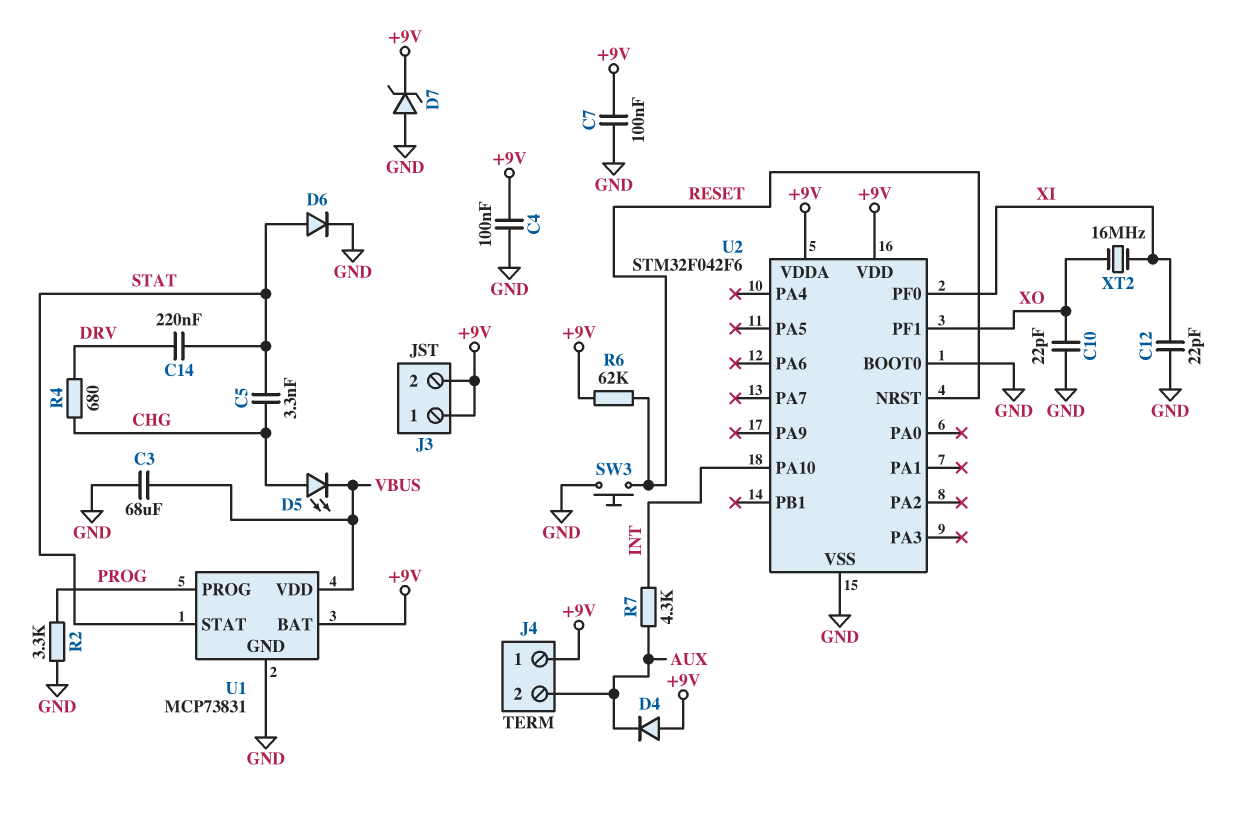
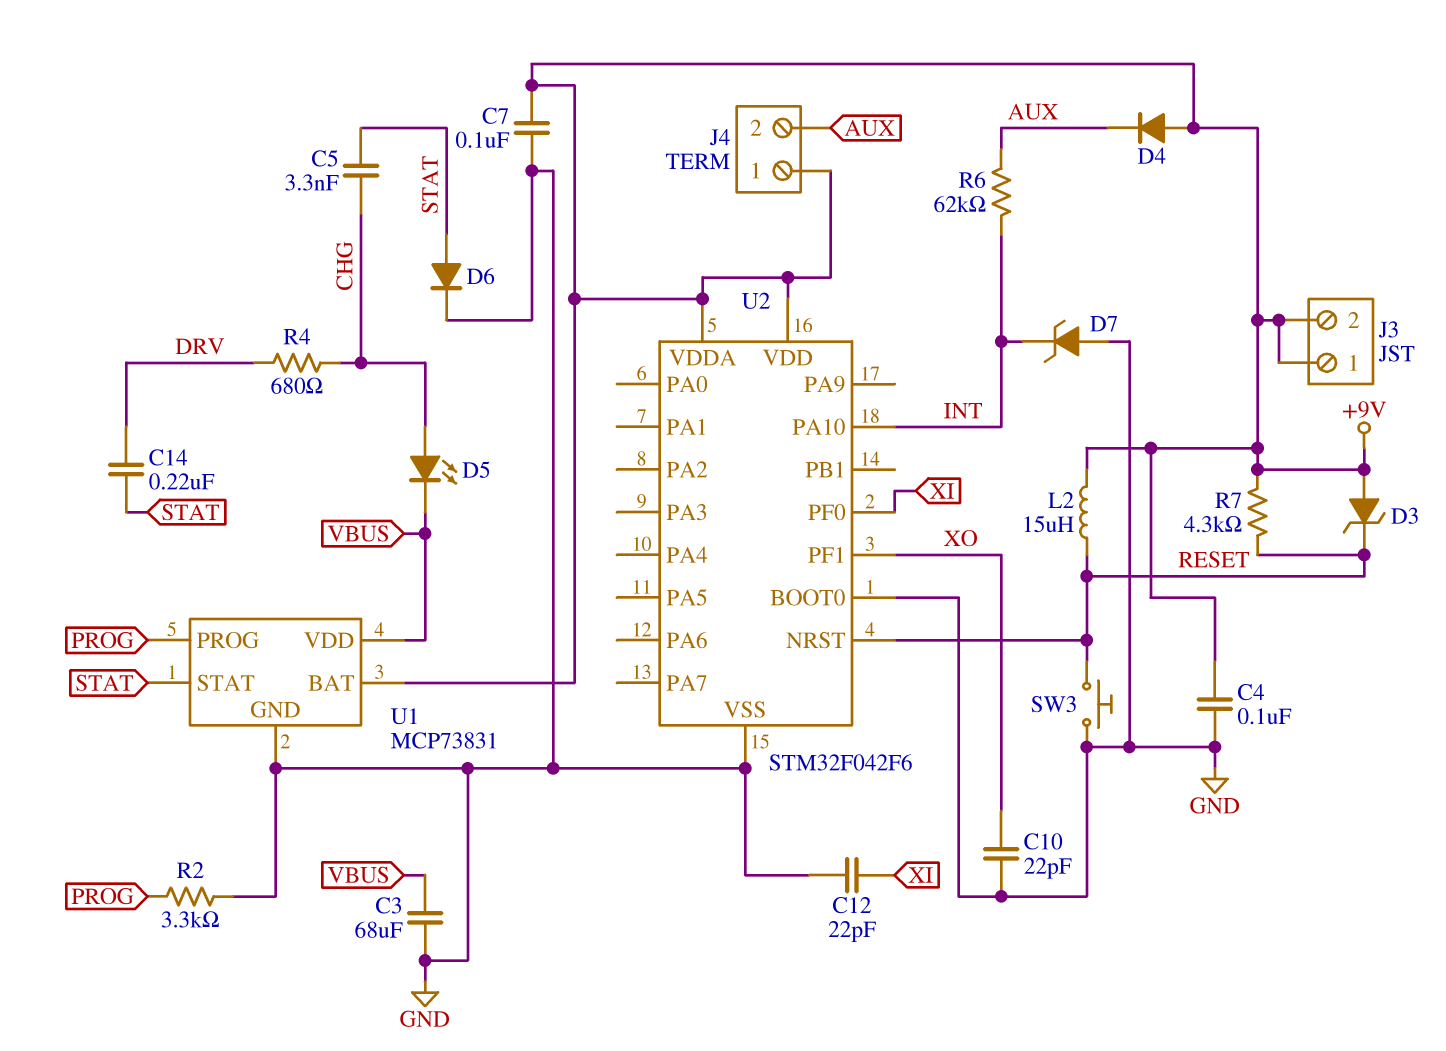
D3: none -> zener (A +9V, K RESET)
D7: zener (A GND, K +9V) -> zener (A GND, K INT)
L2: none -> 15uH (+9V, RESET)
R6: 62k (+9V, RESET) -> 62k (AUX, INT)
R7: 4.3k (AUX, INT) -> 4.3k (+9V, RESET)
XT2: 16MHz (XI, XO) -> none

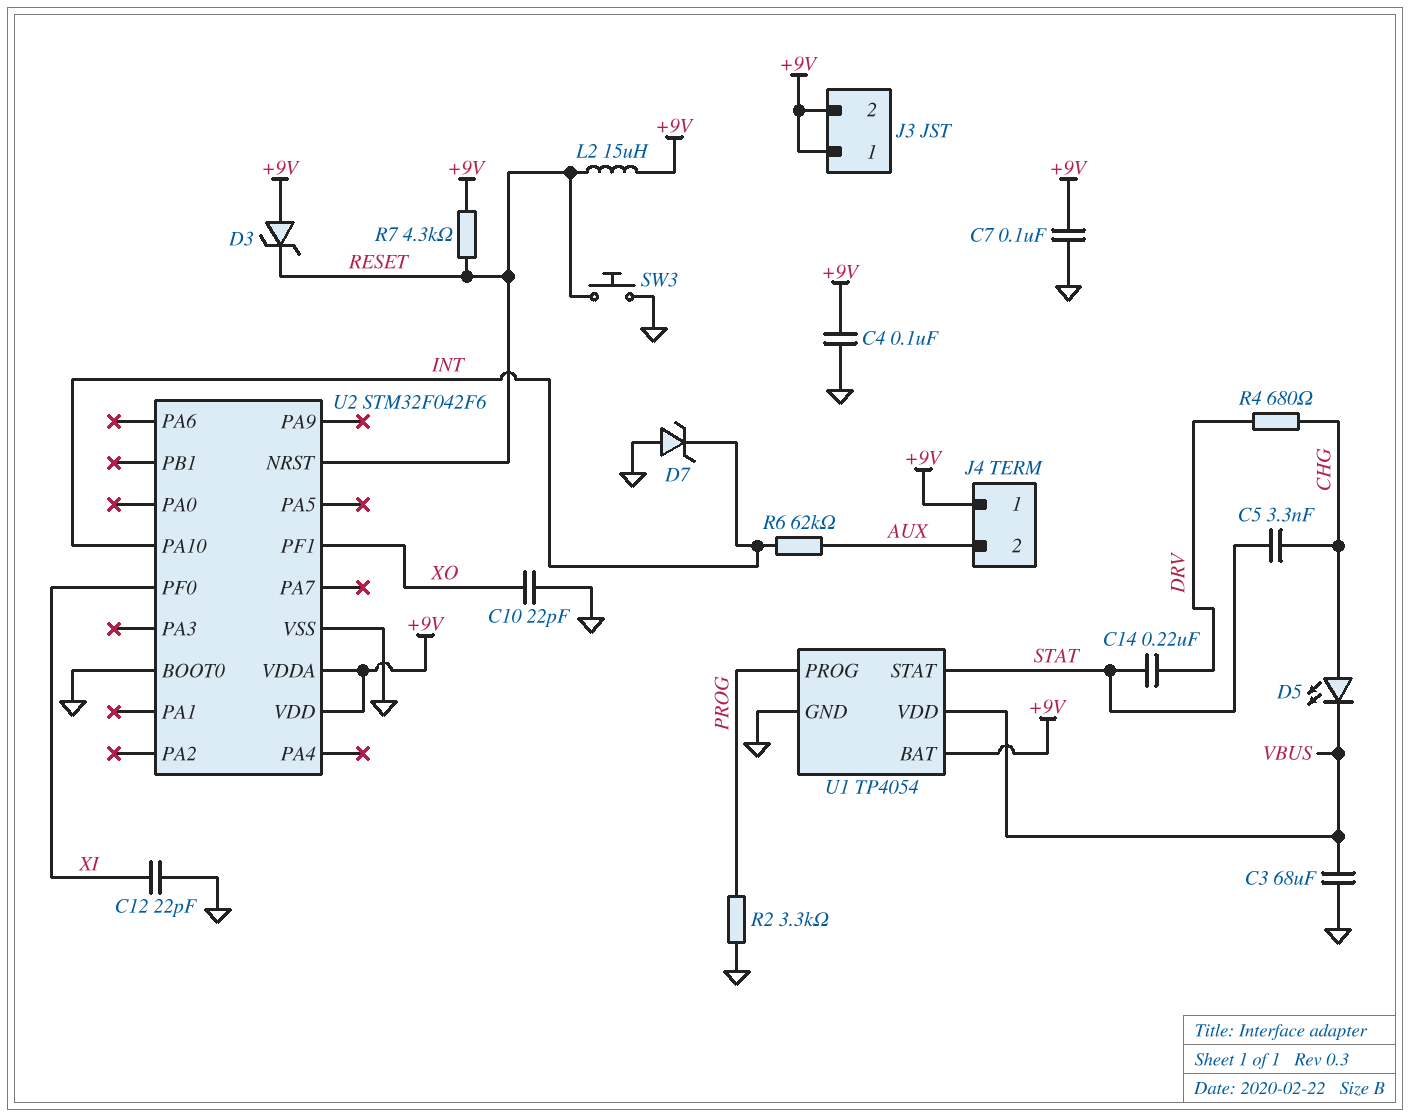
D4: diode (A +9V, K AUX) -> none
D6: diode (A STAT, K GND) -> none
U1: MCP73831 -> TP4054

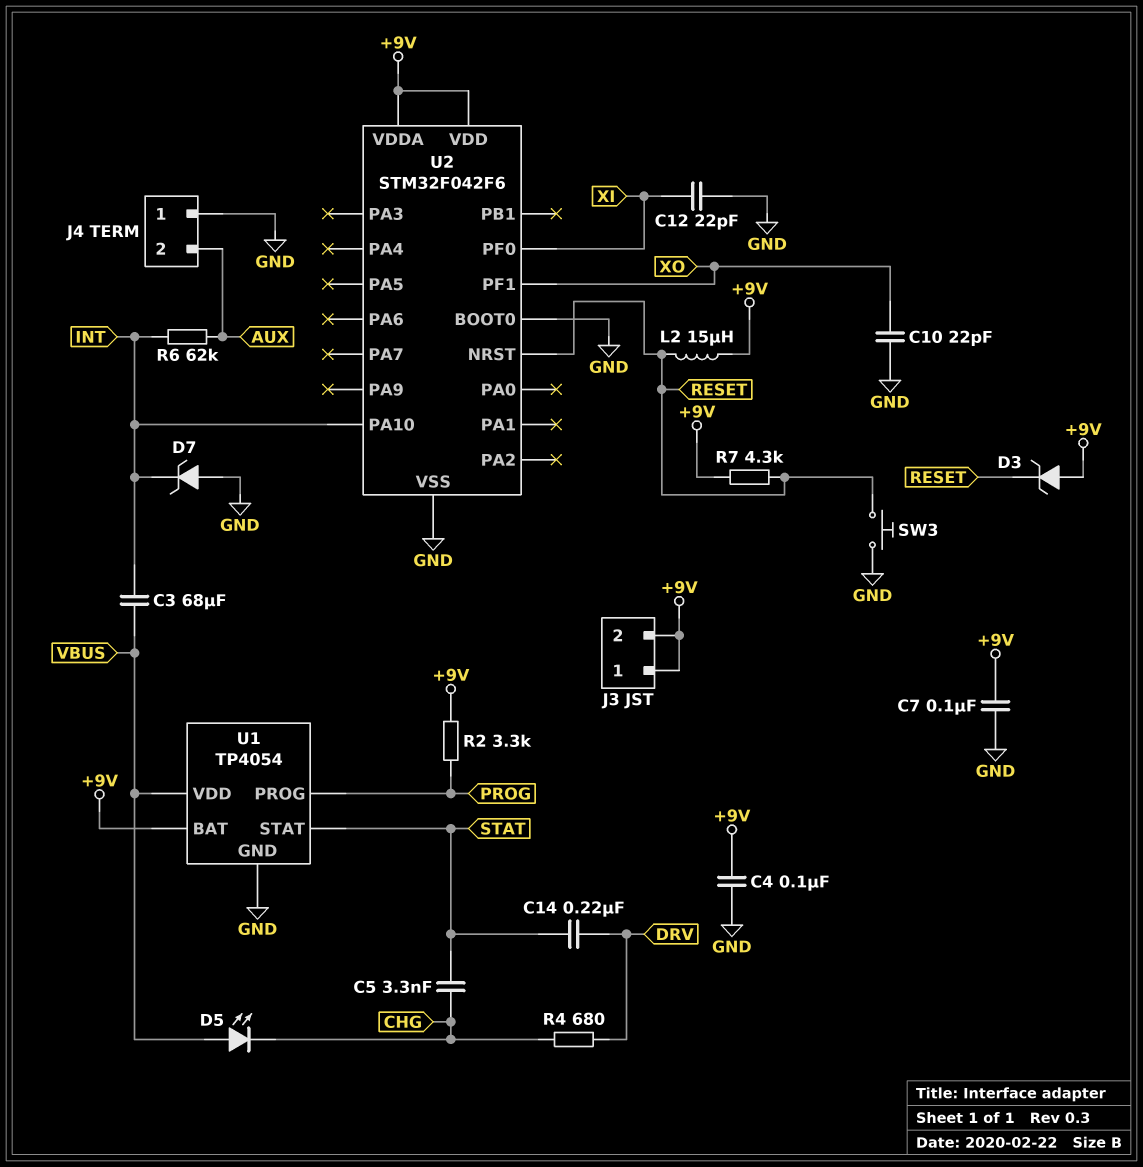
C3: 68uF (GND, VBUS) -> 68uF (INT, VBUS)
D5: LED (A CHG, K VBUS) -> LED (A VBUS, K CHG)
J4 pin 1: +9V -> GND
R2: 3.3k (GND, PROG) -> 3.3k (+9V, PROG)

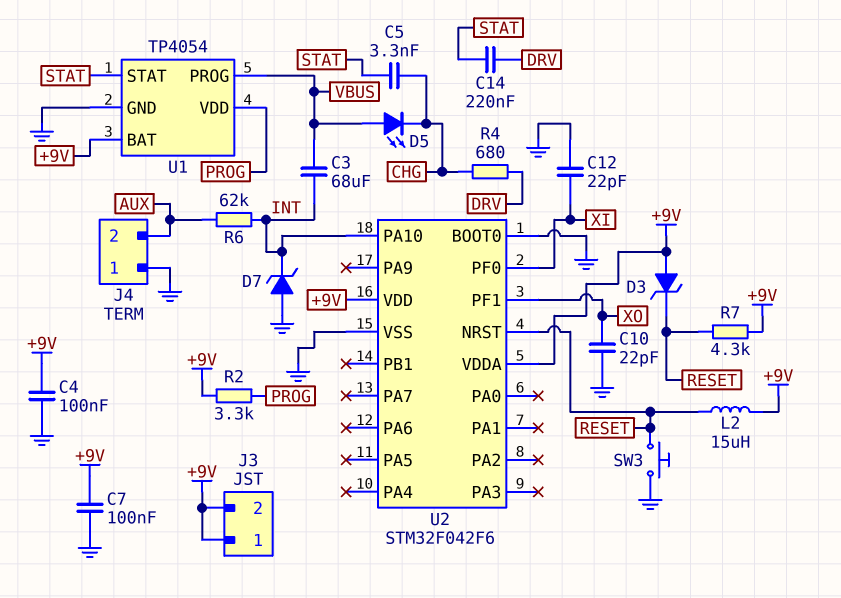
U1 pin PROG: PROG -> VBUS
U1 pin VDD: VBUS -> PROG

